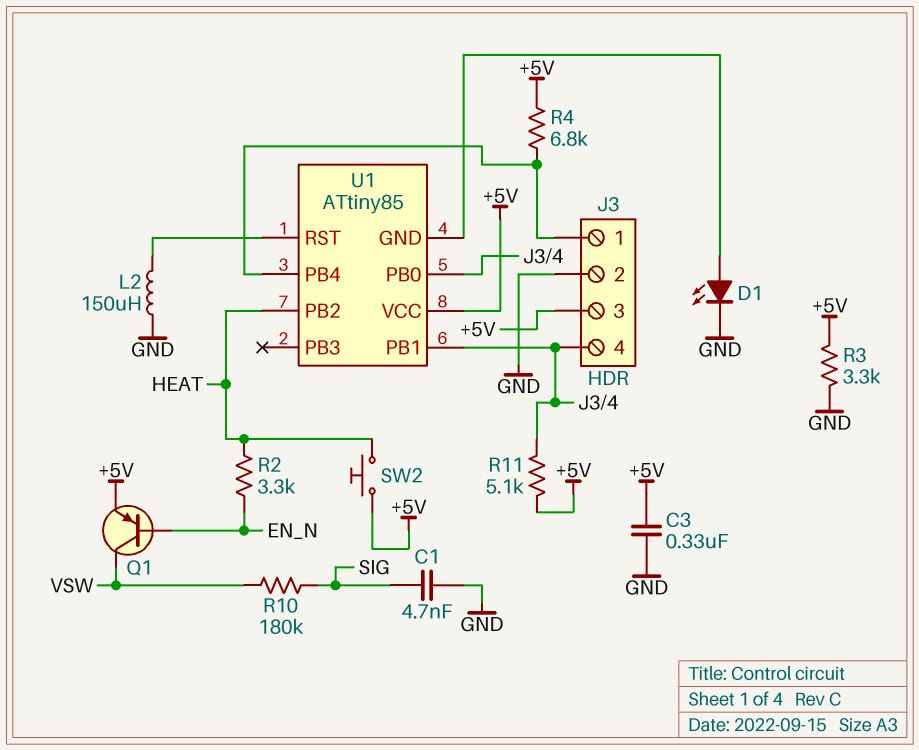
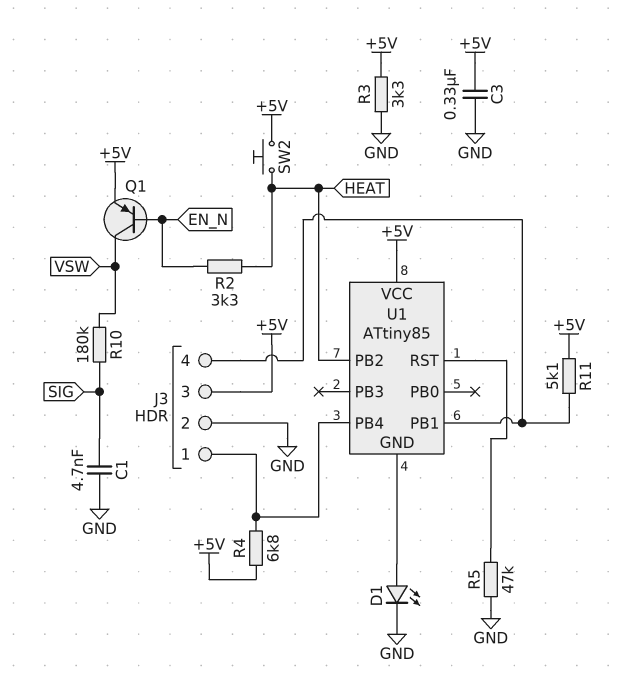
L2: 150uH (GND, U1/RST) -> none
R5: none -> 47k (GND, U1/RST)
U1 pin PB0: J3/4 -> none

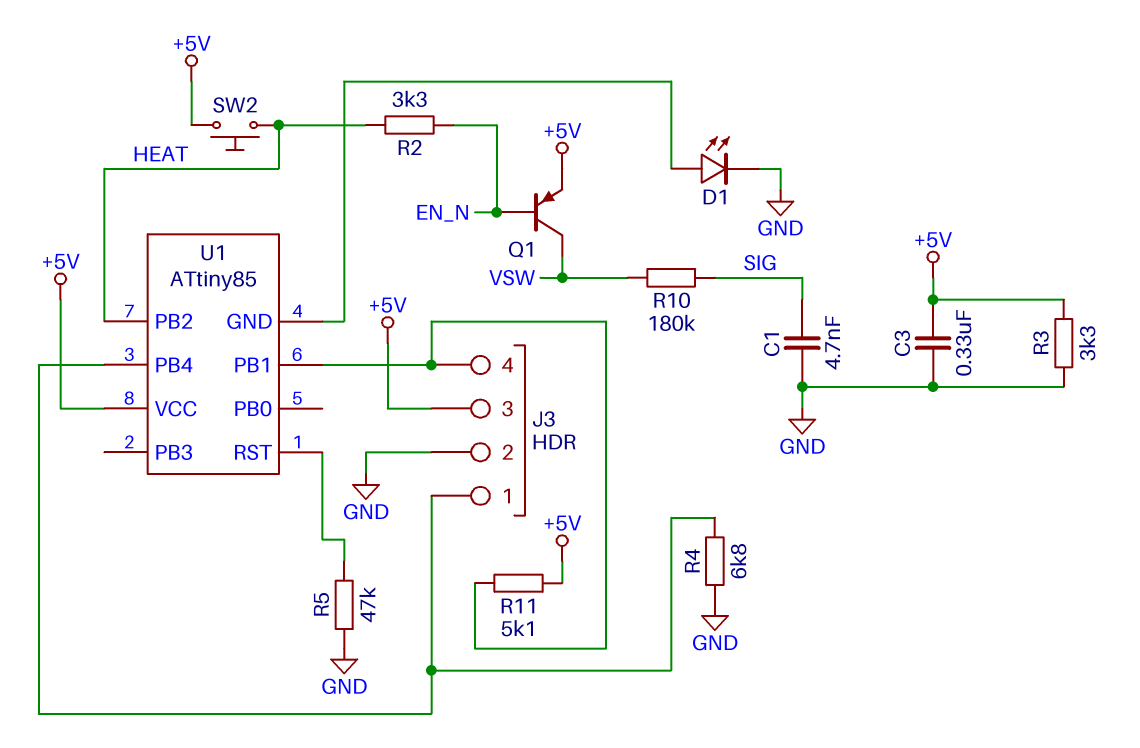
R4: 6.8k (+5V, J3/1) -> 6.8k (GND, J3/1)

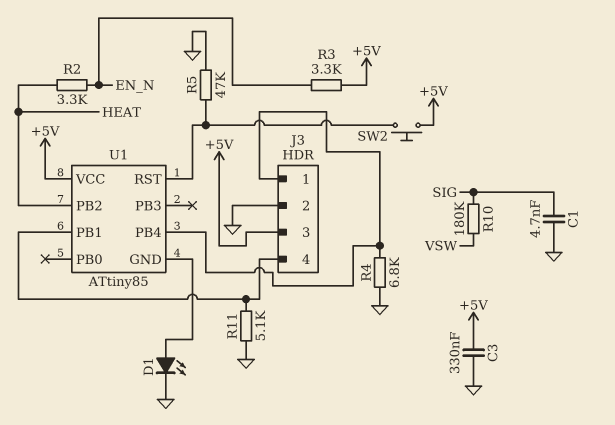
Q1: PNP (B EN_N, C VSW, E +5V) -> none
R3: 3.3k (+5V, GND) -> 3.3k (+5V, EN_N)
R11: 5.1k (+5V, J3/4) -> 5.1k (GND, J3/4)
SW2: button (+5V, HEAT) -> button (+5V, U1/RST)

